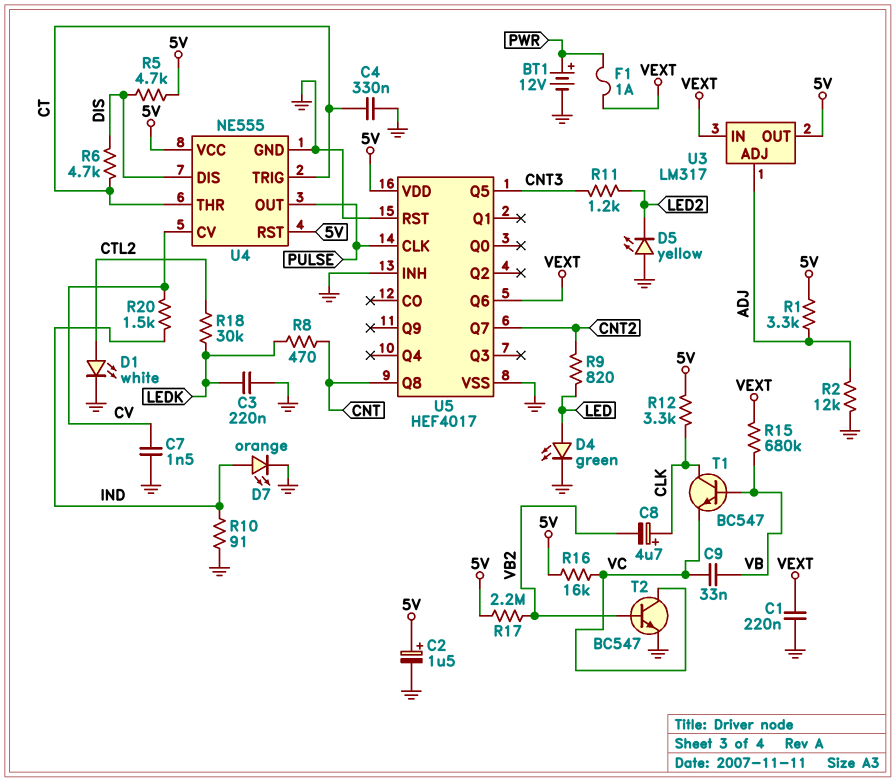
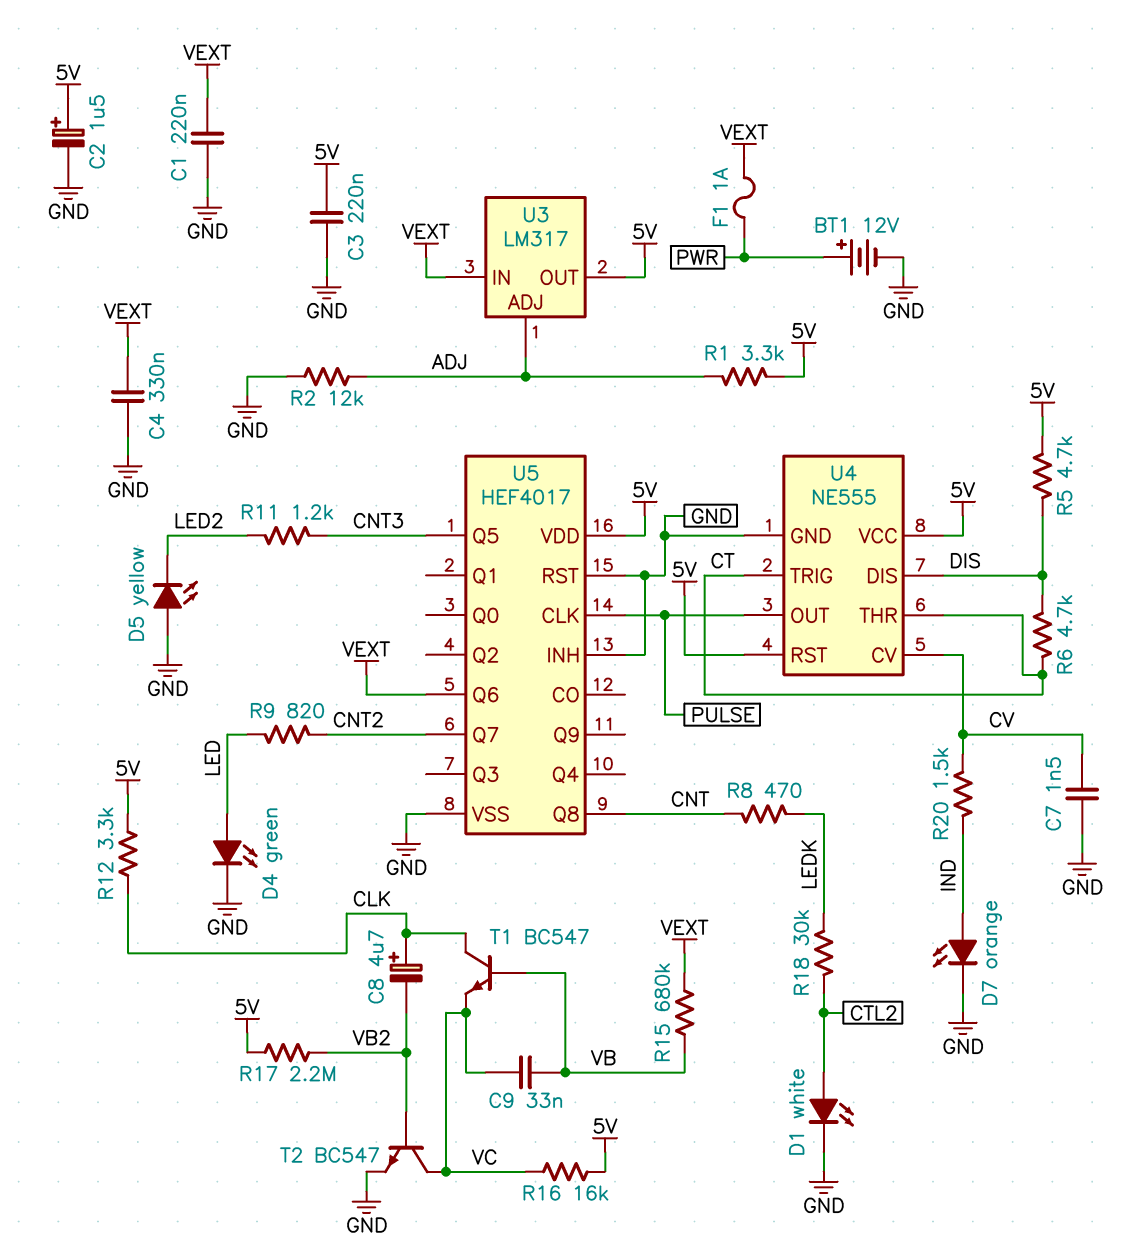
C3: 220nF (GND, LEDK) -> 220nF (5V, GND)
C4: 330nF (CT, GND) -> 330nF (GND, VEXT)
R10: 91 (GND, IND) -> none

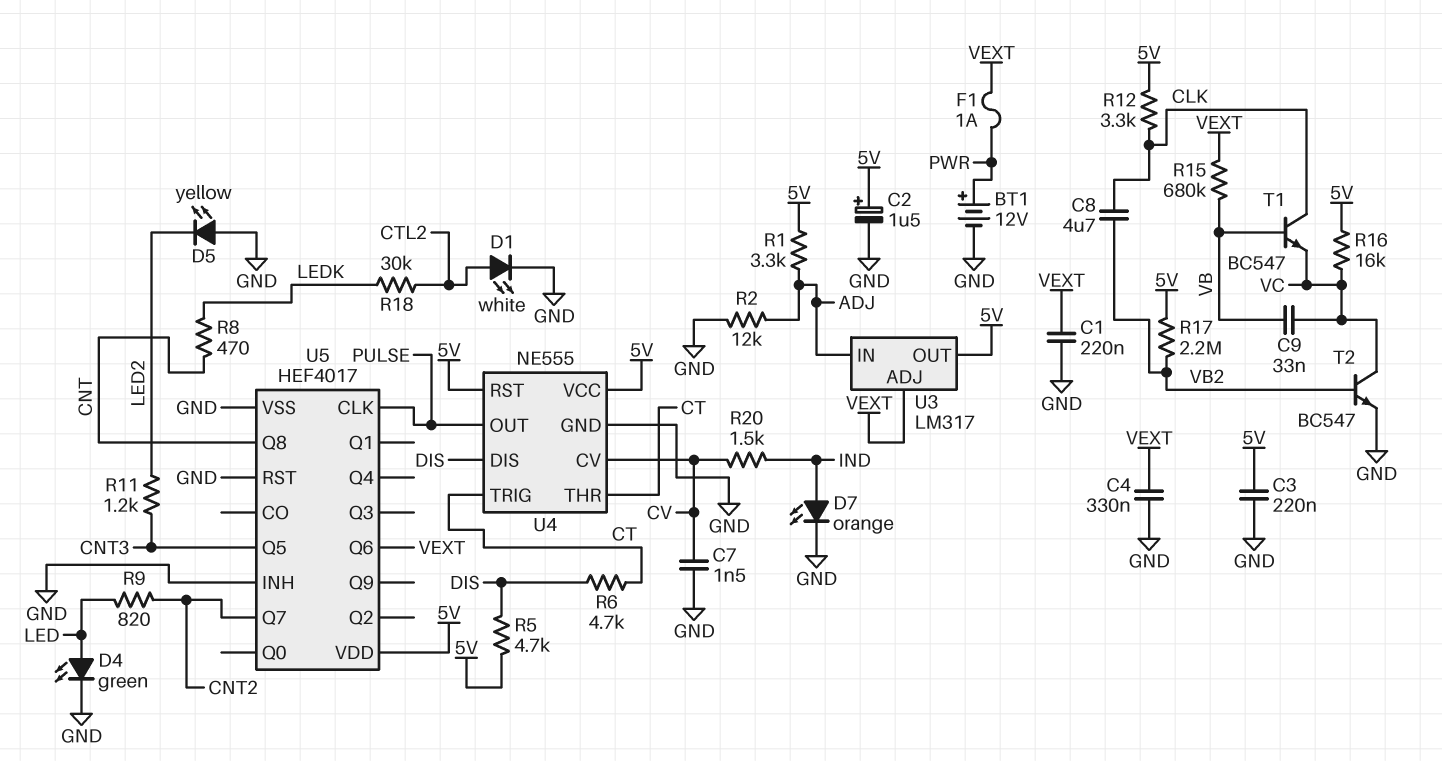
C8: 4.7uF (plus CLK, minus VB2) -> 4.7uF (CLK, VB2)
U3 pin ADJ: ADJ -> VEXT
U3 pin IN: VEXT -> ADJ

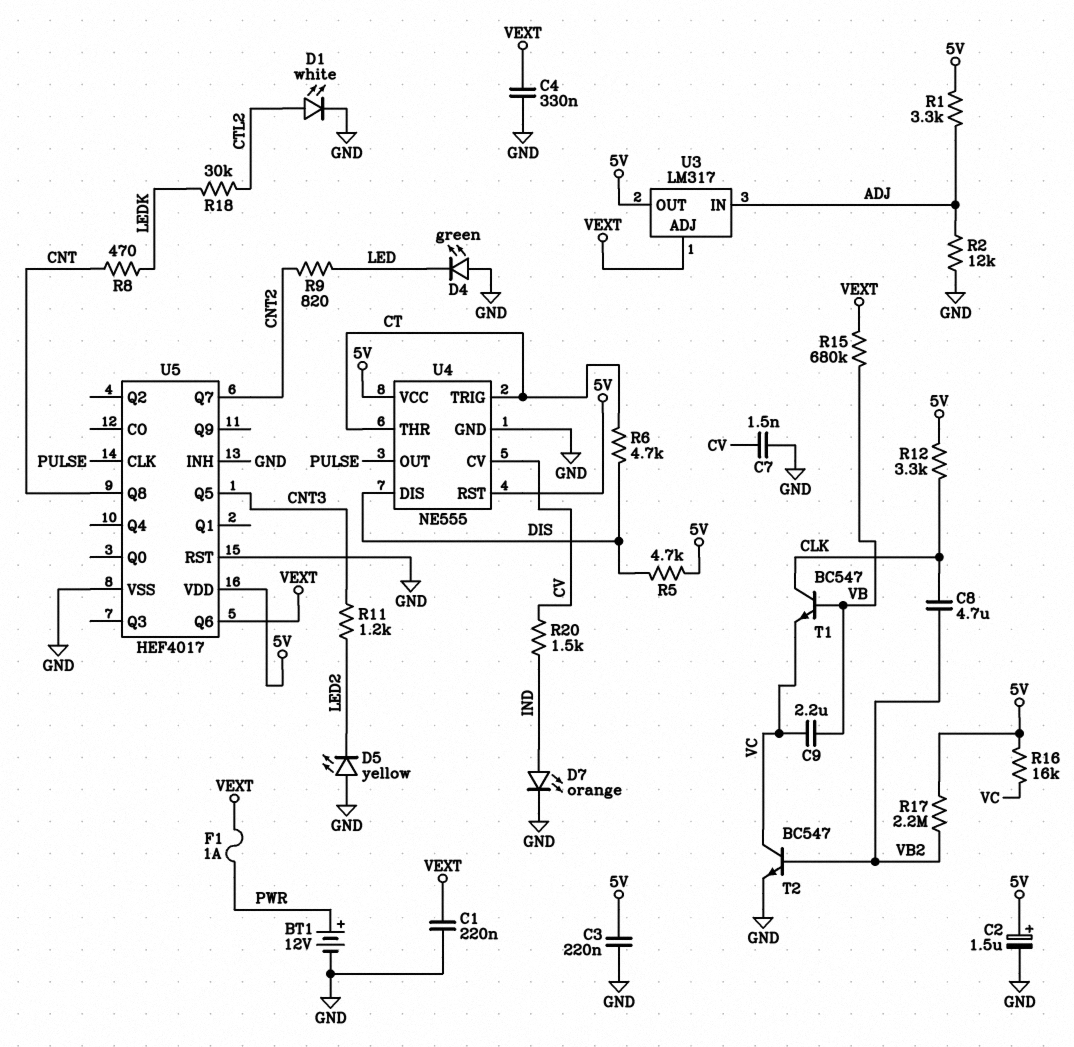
C9: 33nF (VB, VC) -> 2.2uF (VB, VC)
D4: LED green (A LED, K GND) -> LED green (A GND, K LED)

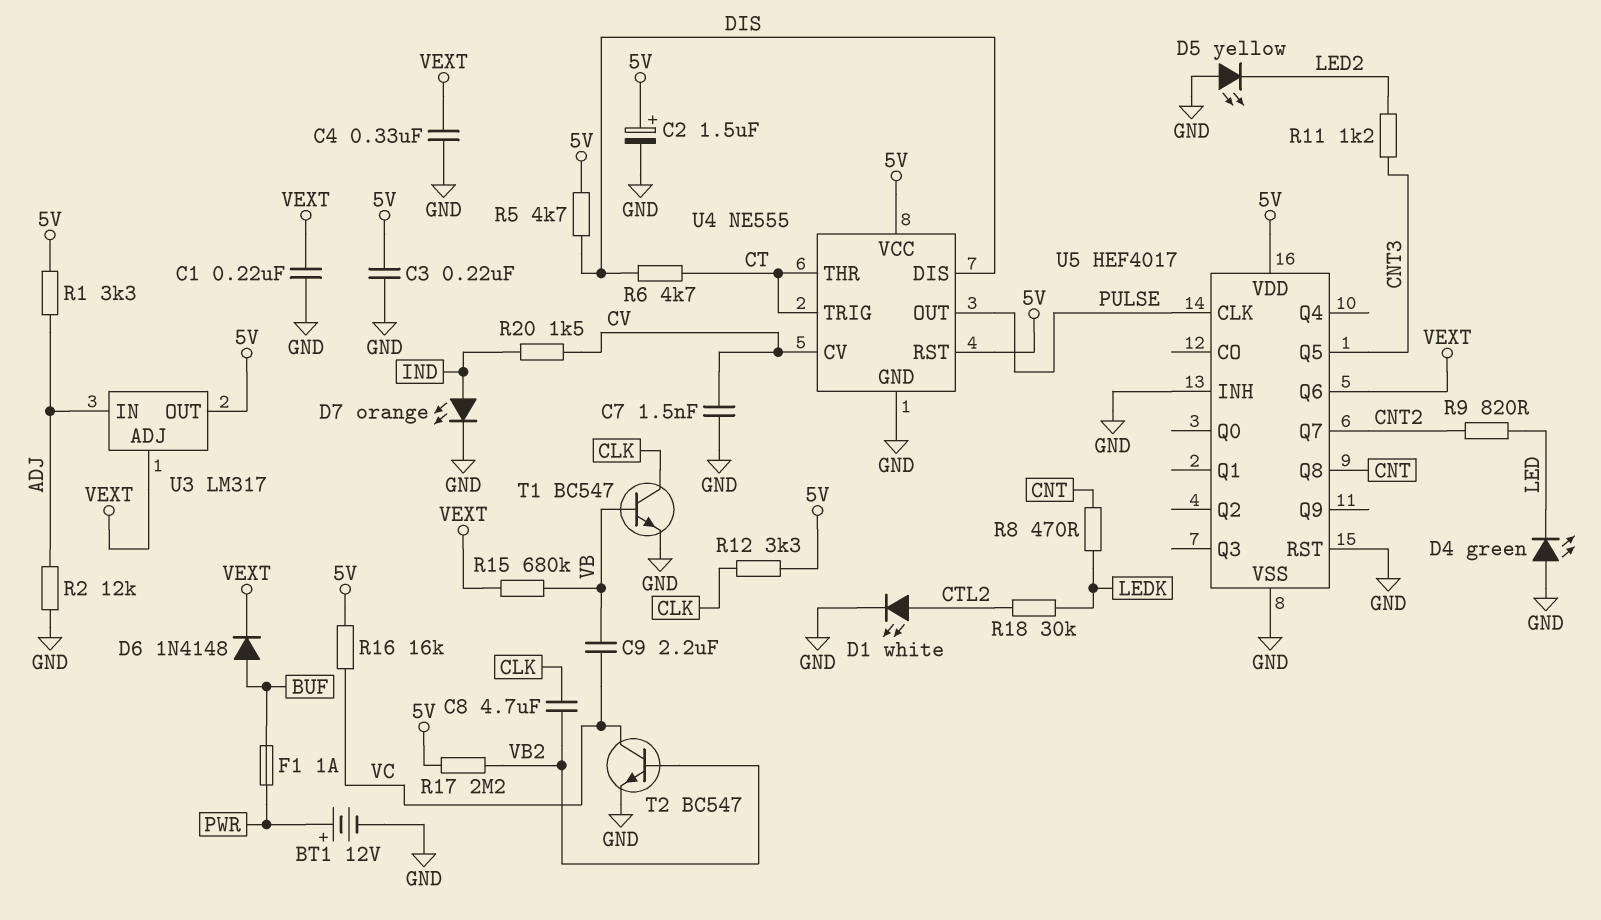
D6: none -> diode 1N4148 (A BUF, K VEXT)
F1: 1A (PWR, VEXT) -> 1A (BUF, PWR)
T1: NPN BC547 (B VB, C CLK, E VC) -> NPN BC547 (B VB, C CLK, E GND)

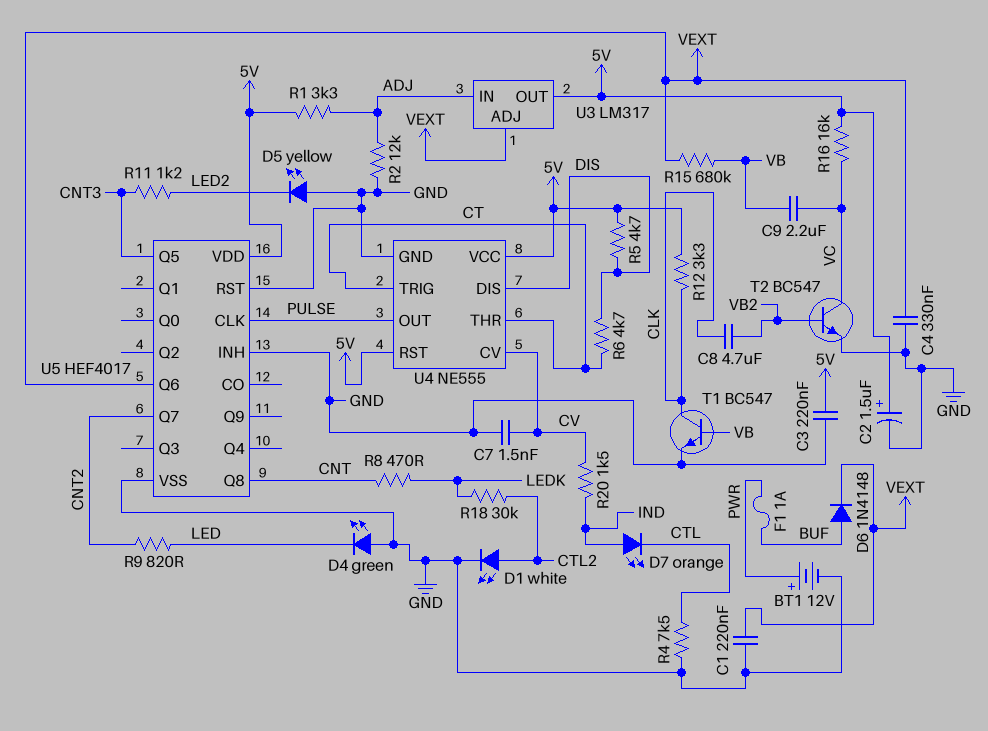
D7: LED orange (A IND, K GND) -> LED orange (A IND, K CTL)
R4: none -> 7.5k (CTL, GND)
R17: 2.2M (5V, VB2) -> none

